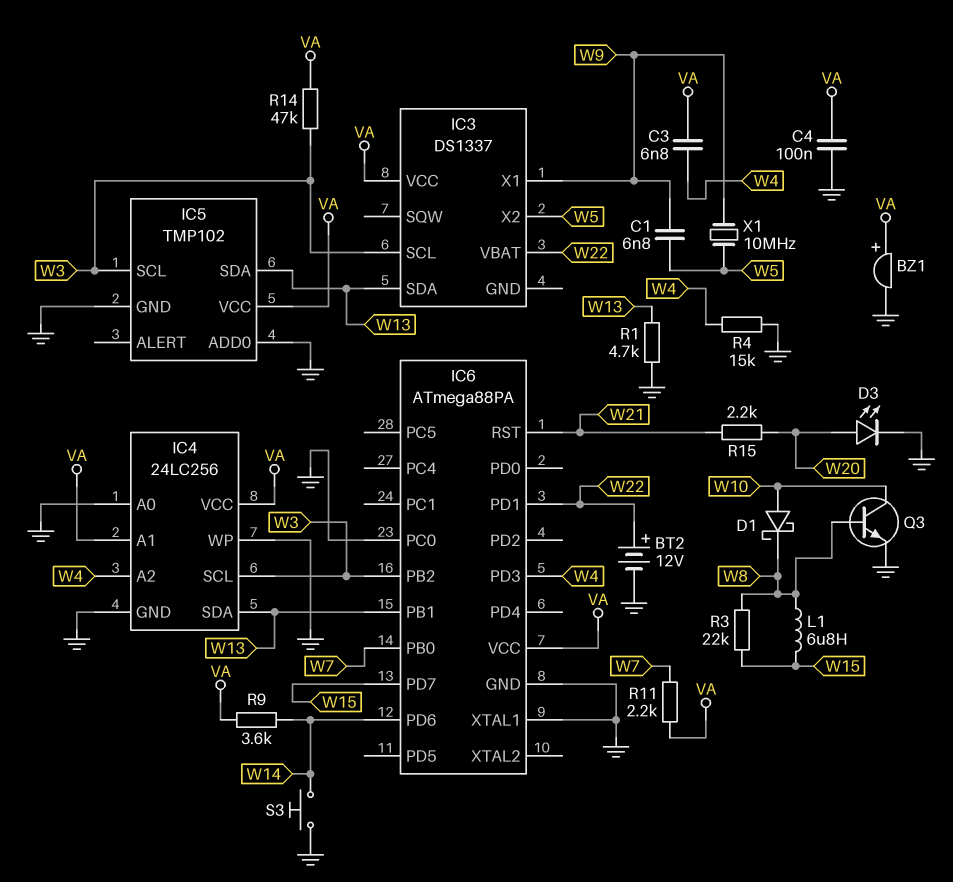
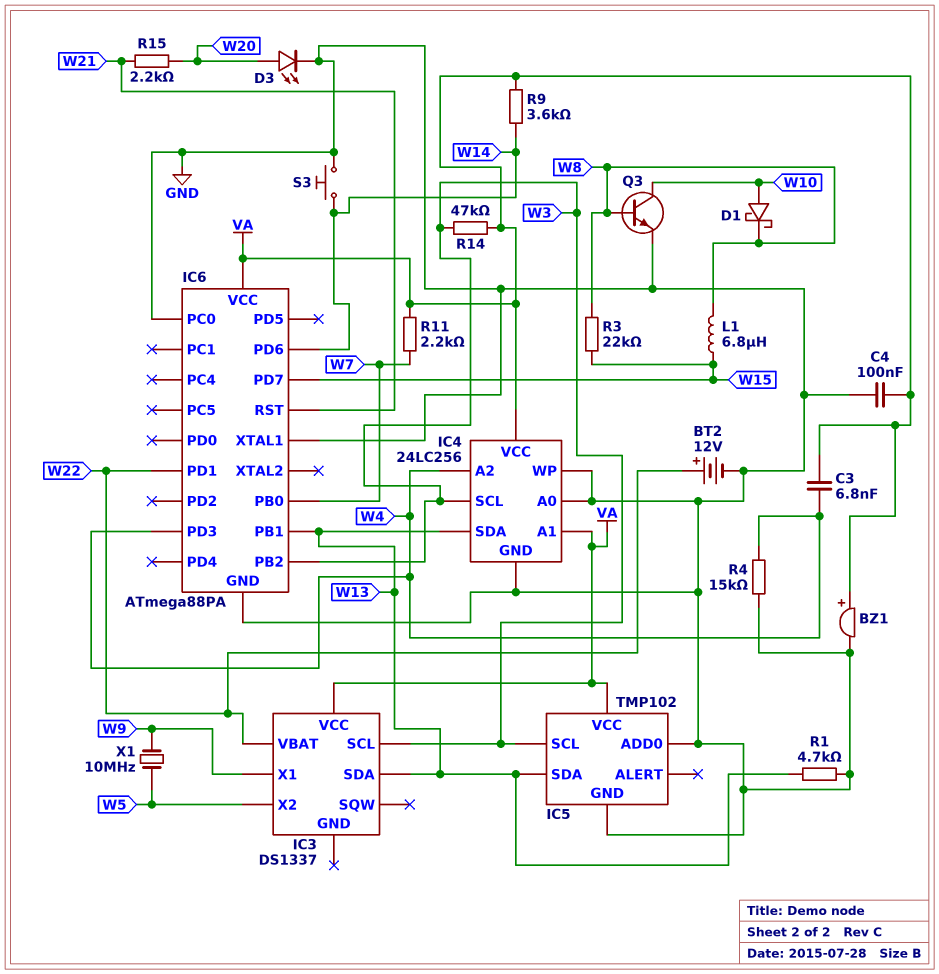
C1: 6.8nF (W5, W9) -> none

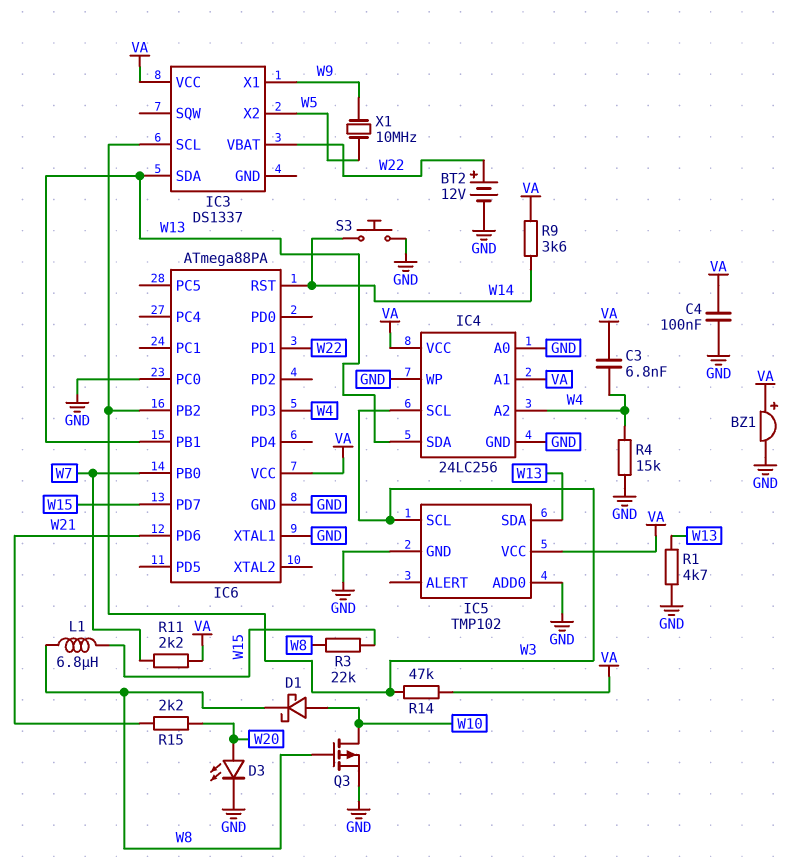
IC6 pin PD6: W14 -> W21
IC6 pin RST: W21 -> W14
Q3: NPN (B W8, C W10, E GND) -> PMOS (G W8, D W10, S GND)

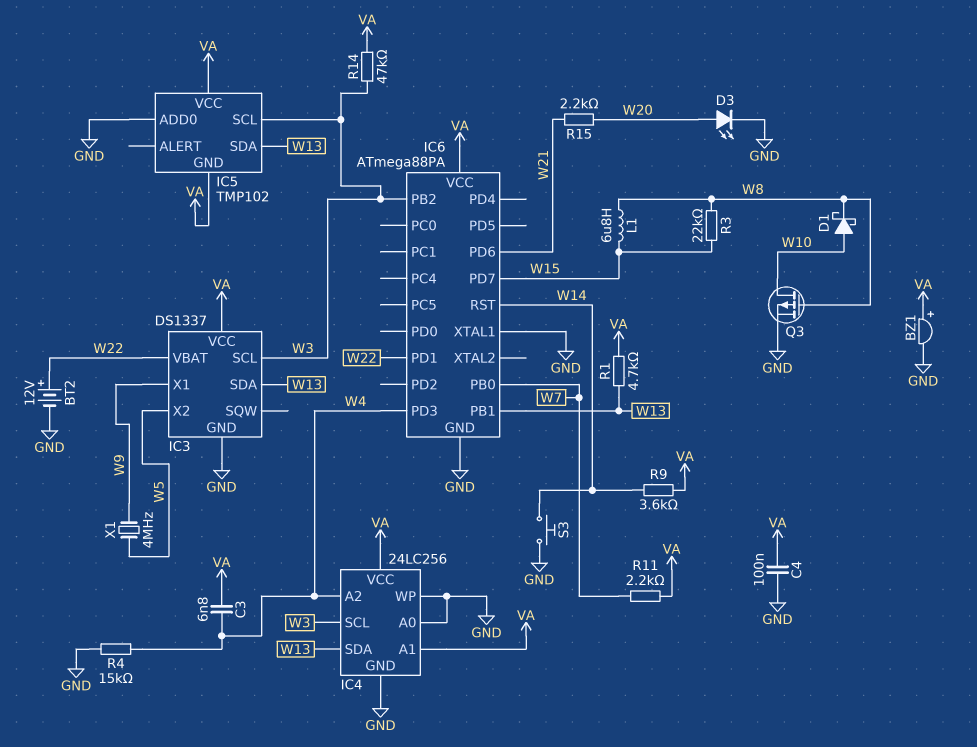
IC3 pin GND: none -> GND
IC5 pin GND: GND -> VA
IC6 pin PC0: GND -> none
R1: 4.7k (GND, W13) -> 4.7k (VA, W13)
X1: 10MHz (W5, W9) -> 4MHz (W5, W9)

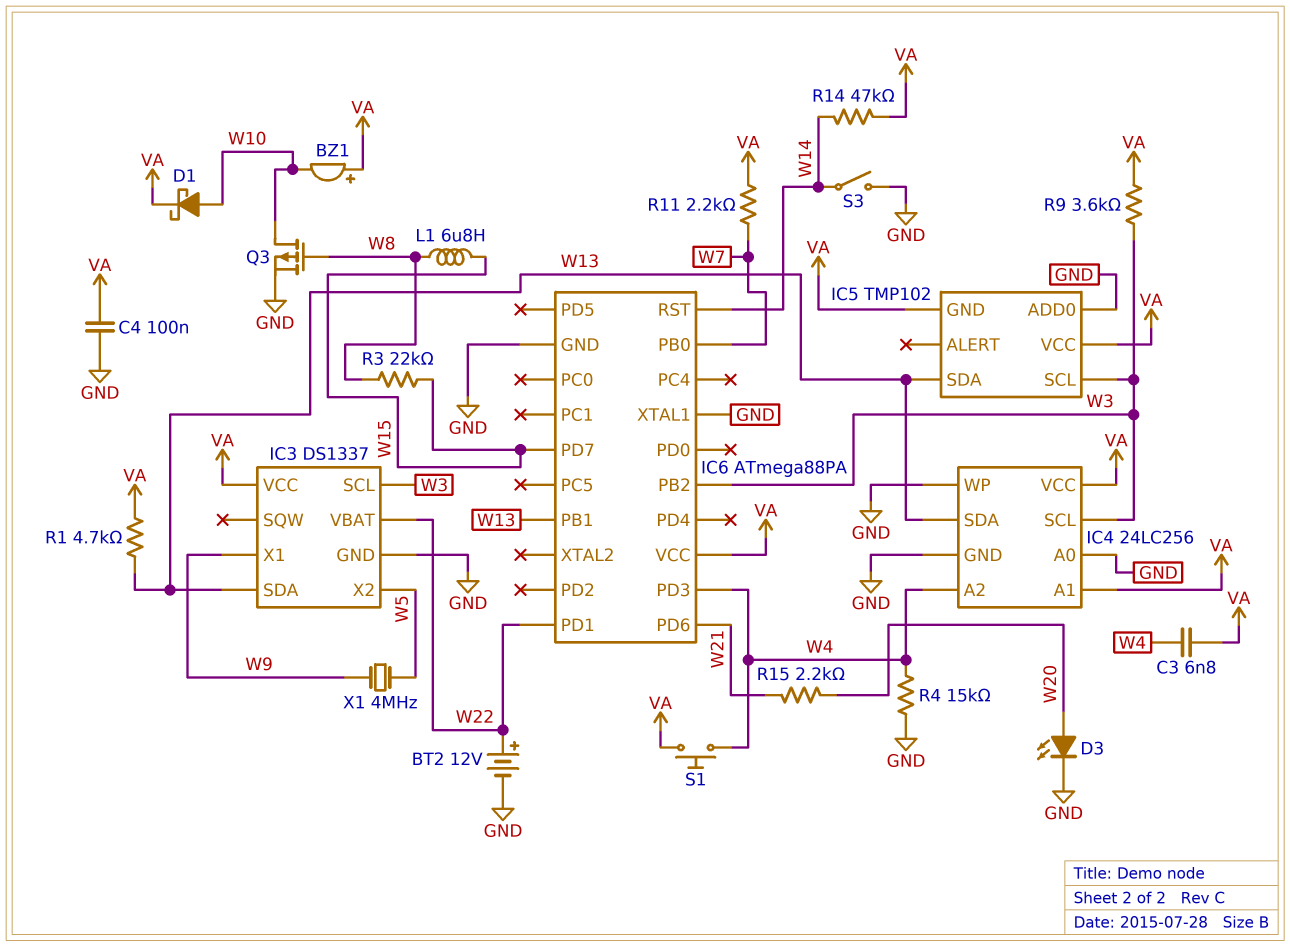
BZ1: buzzer (plus VA, minus GND) -> buzzer (plus VA, minus W10)
D1: schottky (A W10, K W8) -> schottky (A W10, K VA)
R9: 3.6k (VA, W14) -> 3.6k (VA, W3)
R14: 47k (VA, W3) -> 47k (VA, W14)
S1: none -> button (VA, W4)
S3: button (GND, W14) -> switch (GND, W14)

